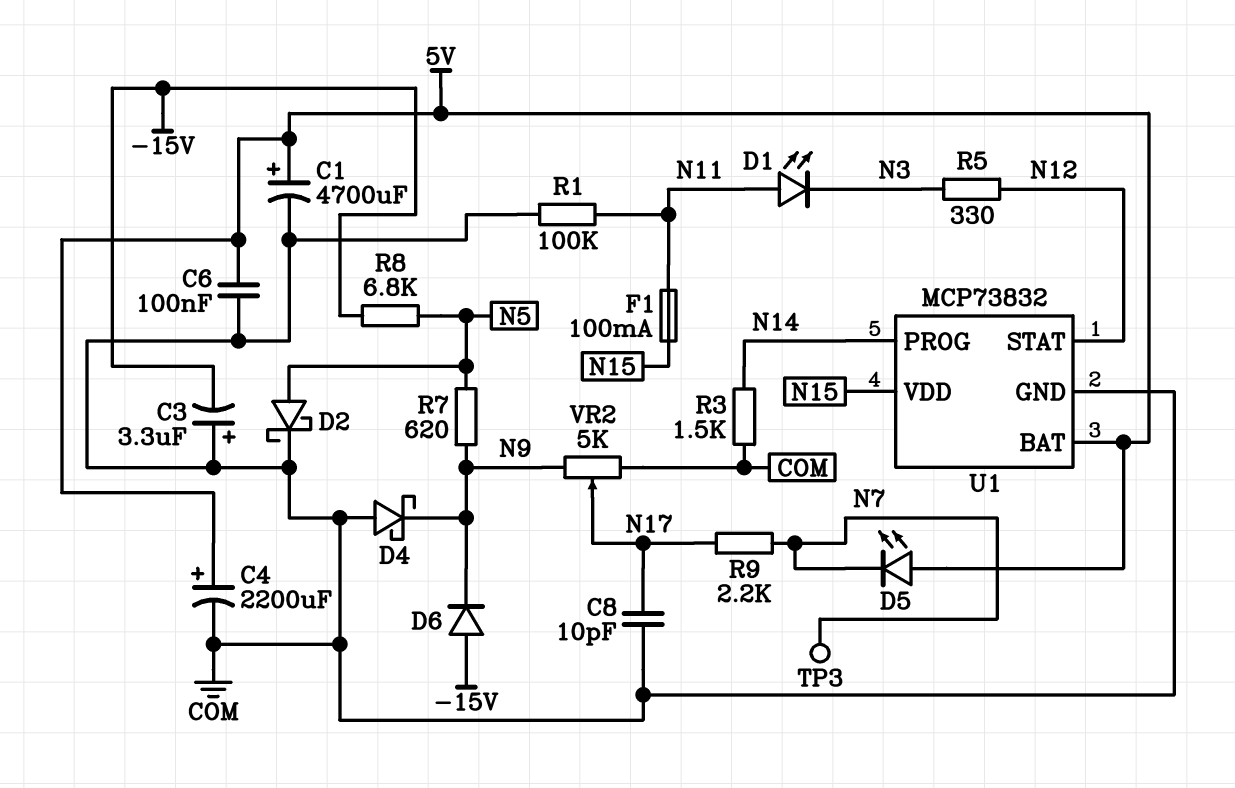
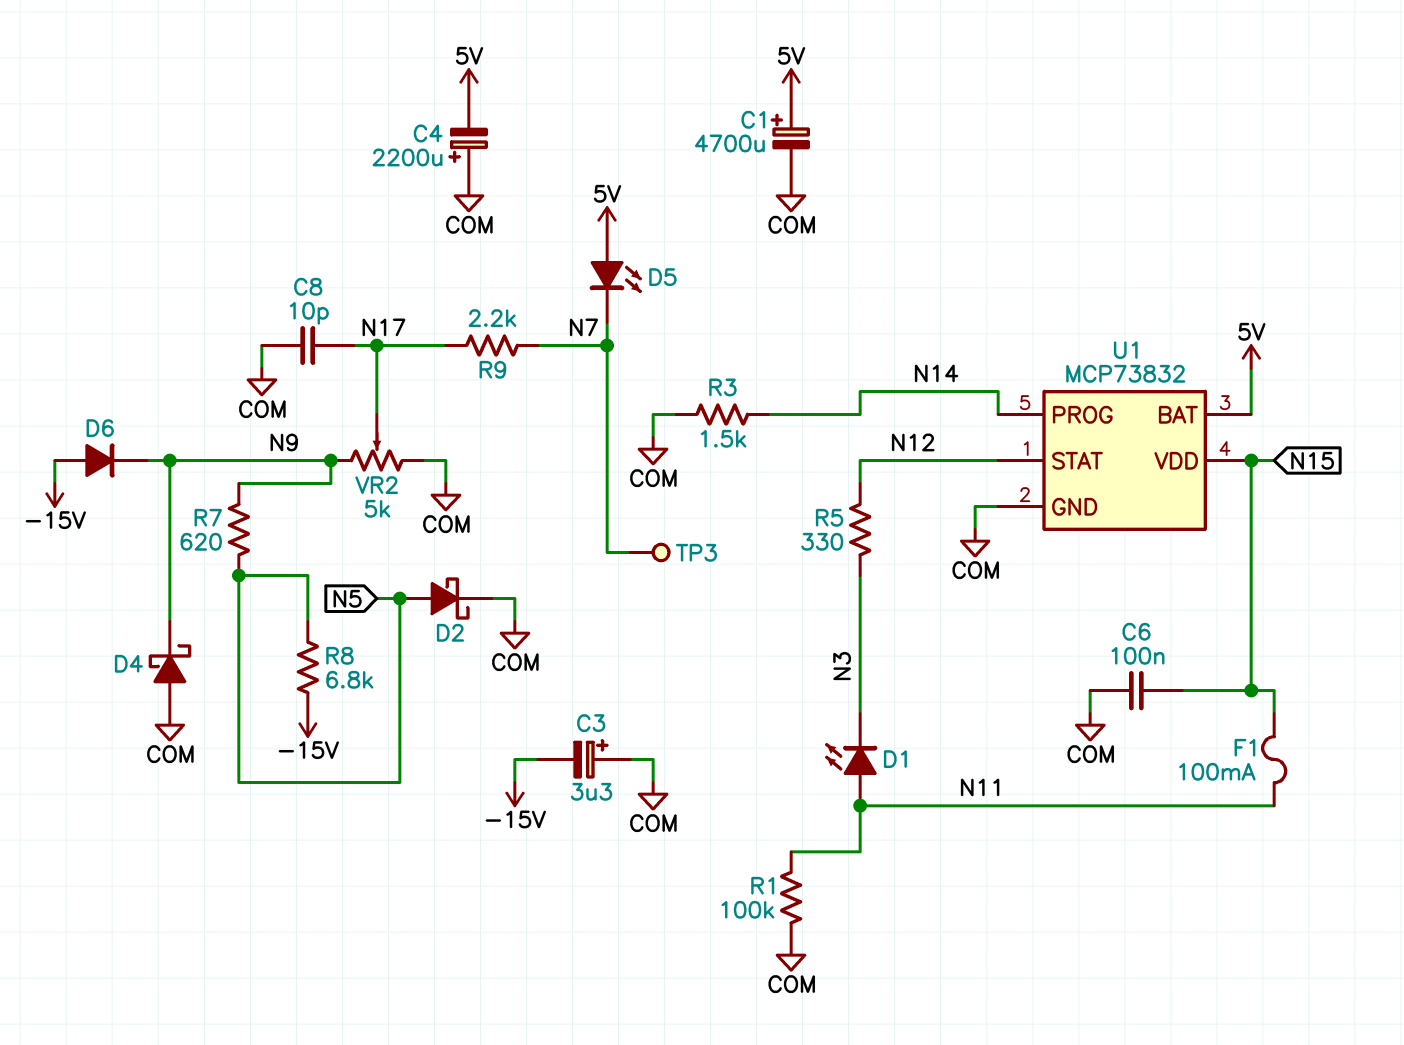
C4: 2200uF (plus 5V, minus COM) -> 2200uF (plus COM, minus 5V)
C6: 100nF (5V, COM) -> 100nF (COM, N15)

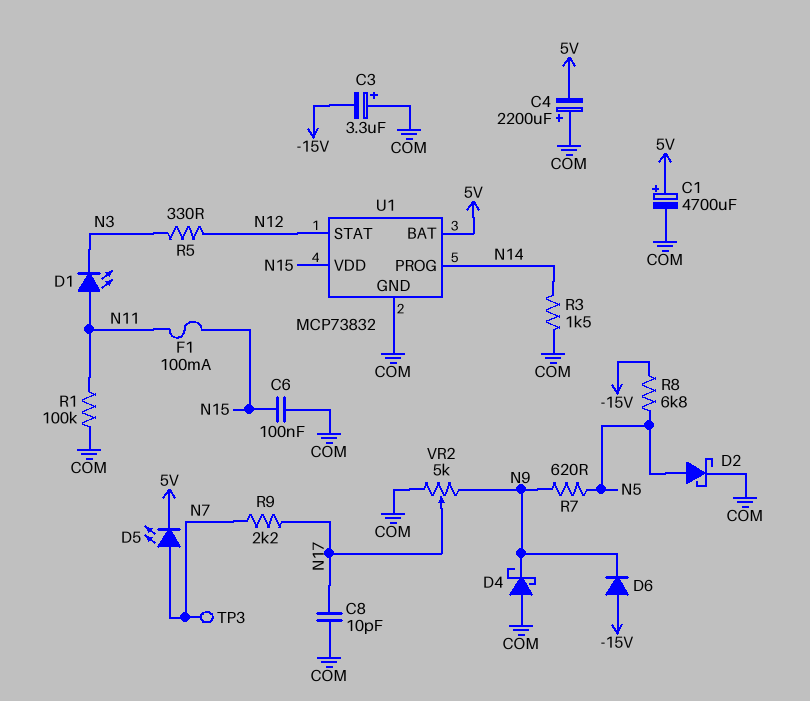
D5: LED (A 5V, K N7) -> LED (A N7, K 5V)

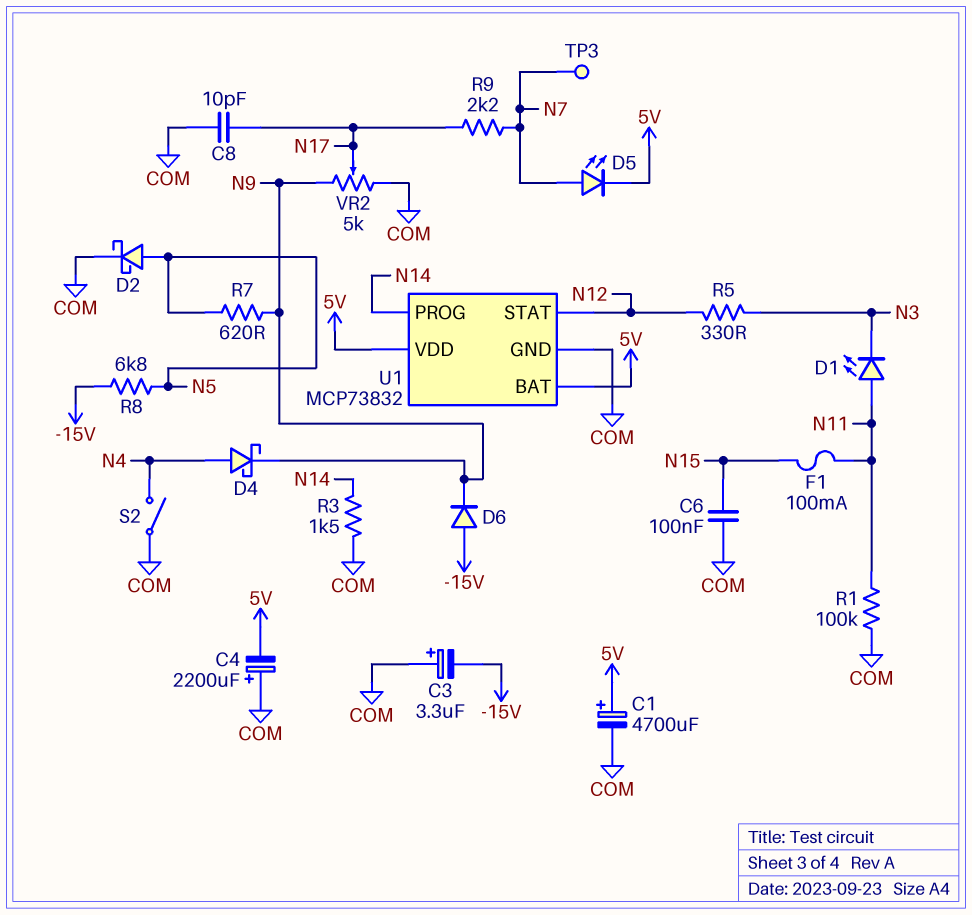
D4: schottky (A COM, K N9) -> schottky (A N4, K N9)
S2: none -> switch (COM, N4)
U1 pin VDD: N15 -> 5V

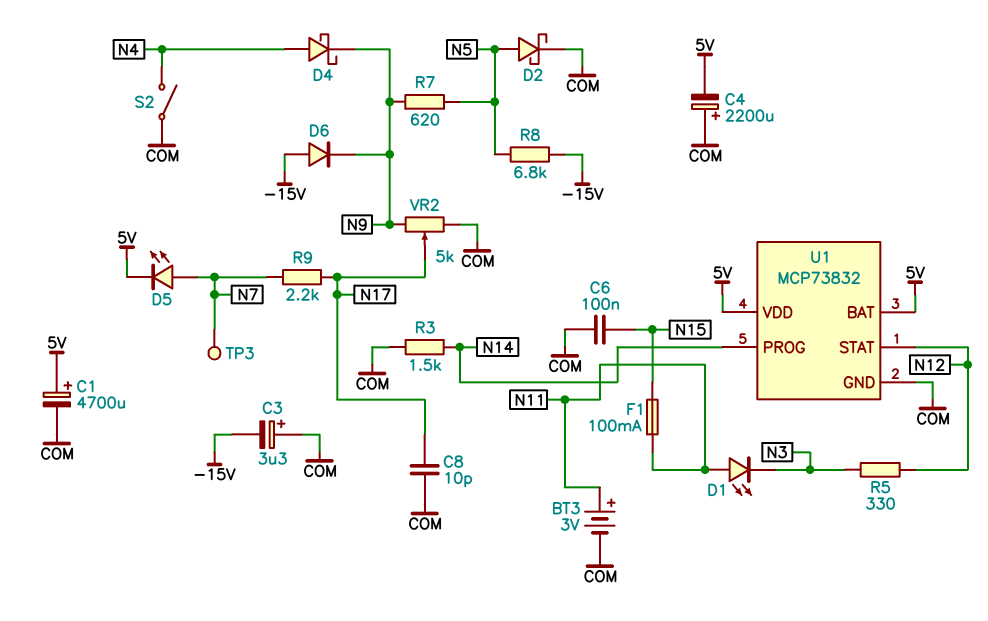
BT3: none -> 3V (plus N11, minus COM)
R1: 100k (COM, N11) -> none

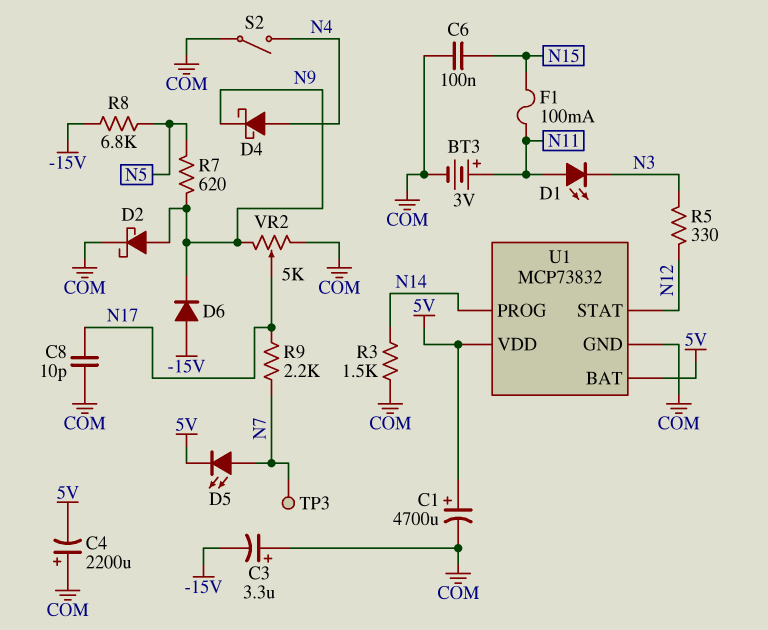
D2: schottky (A N5, K COM) -> schottky (A N9, K COM)

